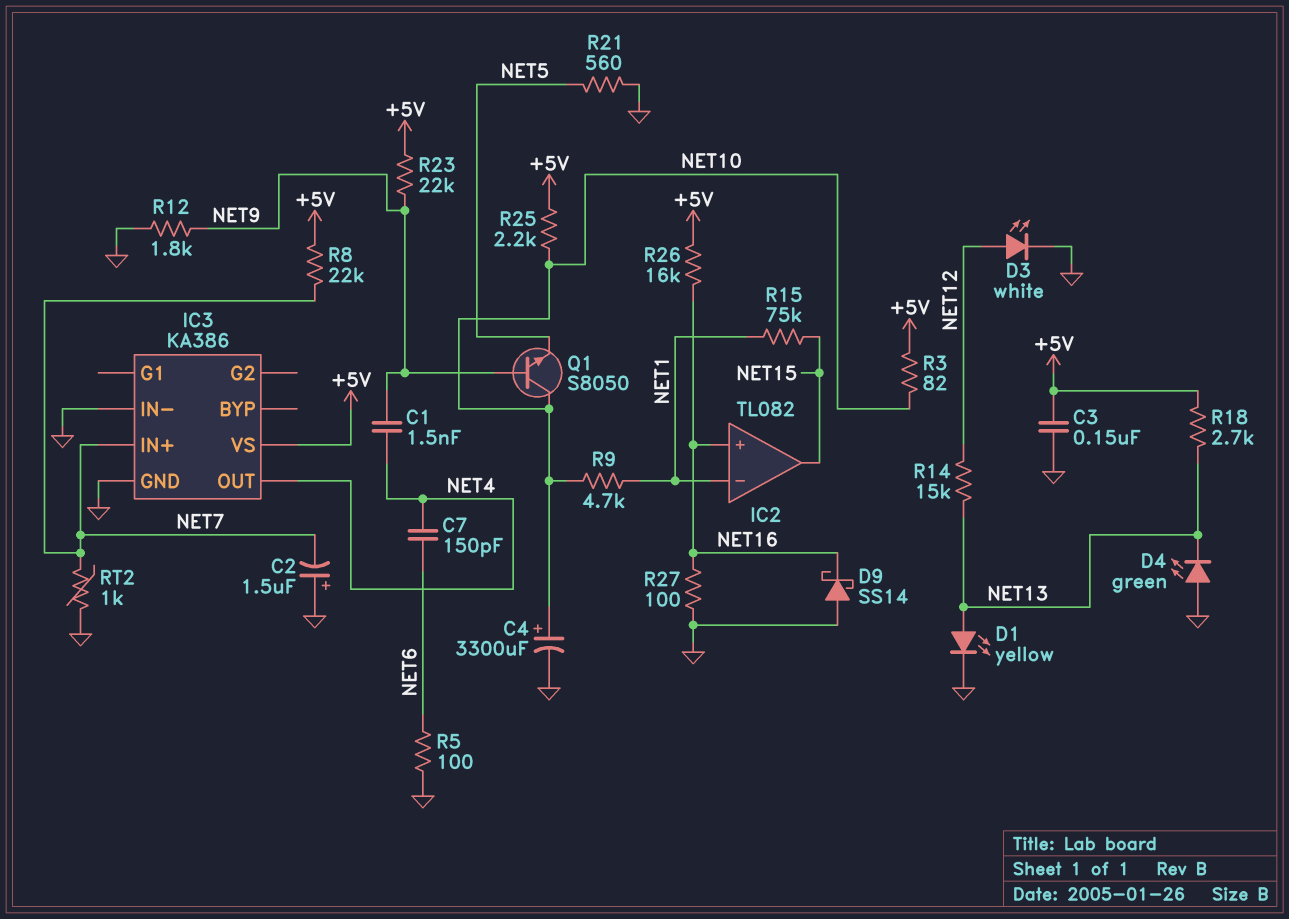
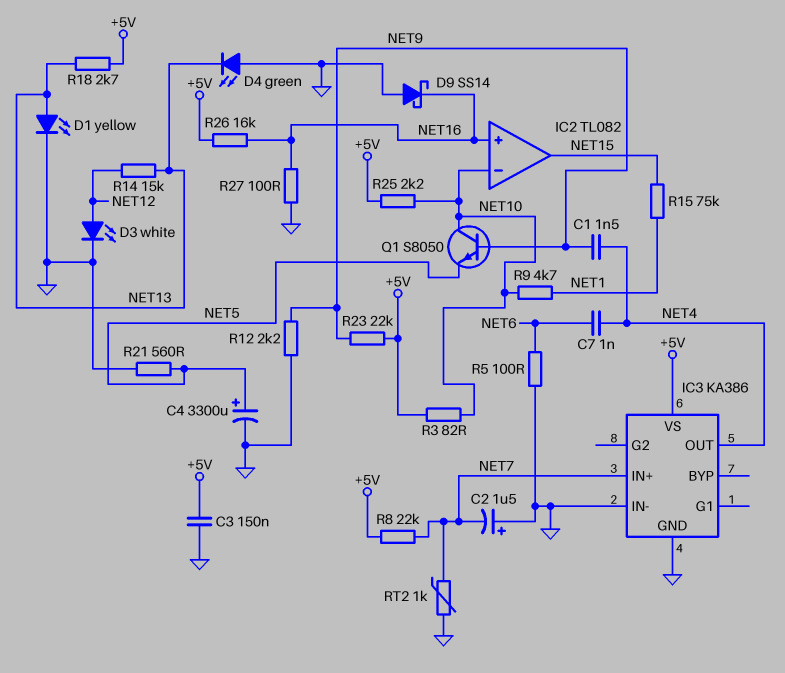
C4: 3300uF (plus NET10, minus GND) -> 3300uF (plus NET5, minus GND)
C7: 150pF (NET4, NET6) -> 1nF (NET4, NET6)
IC2 pin in-: NET1 -> NET10
R12: 1.8k (GND, NET9) -> 2.2k (GND, NET9)

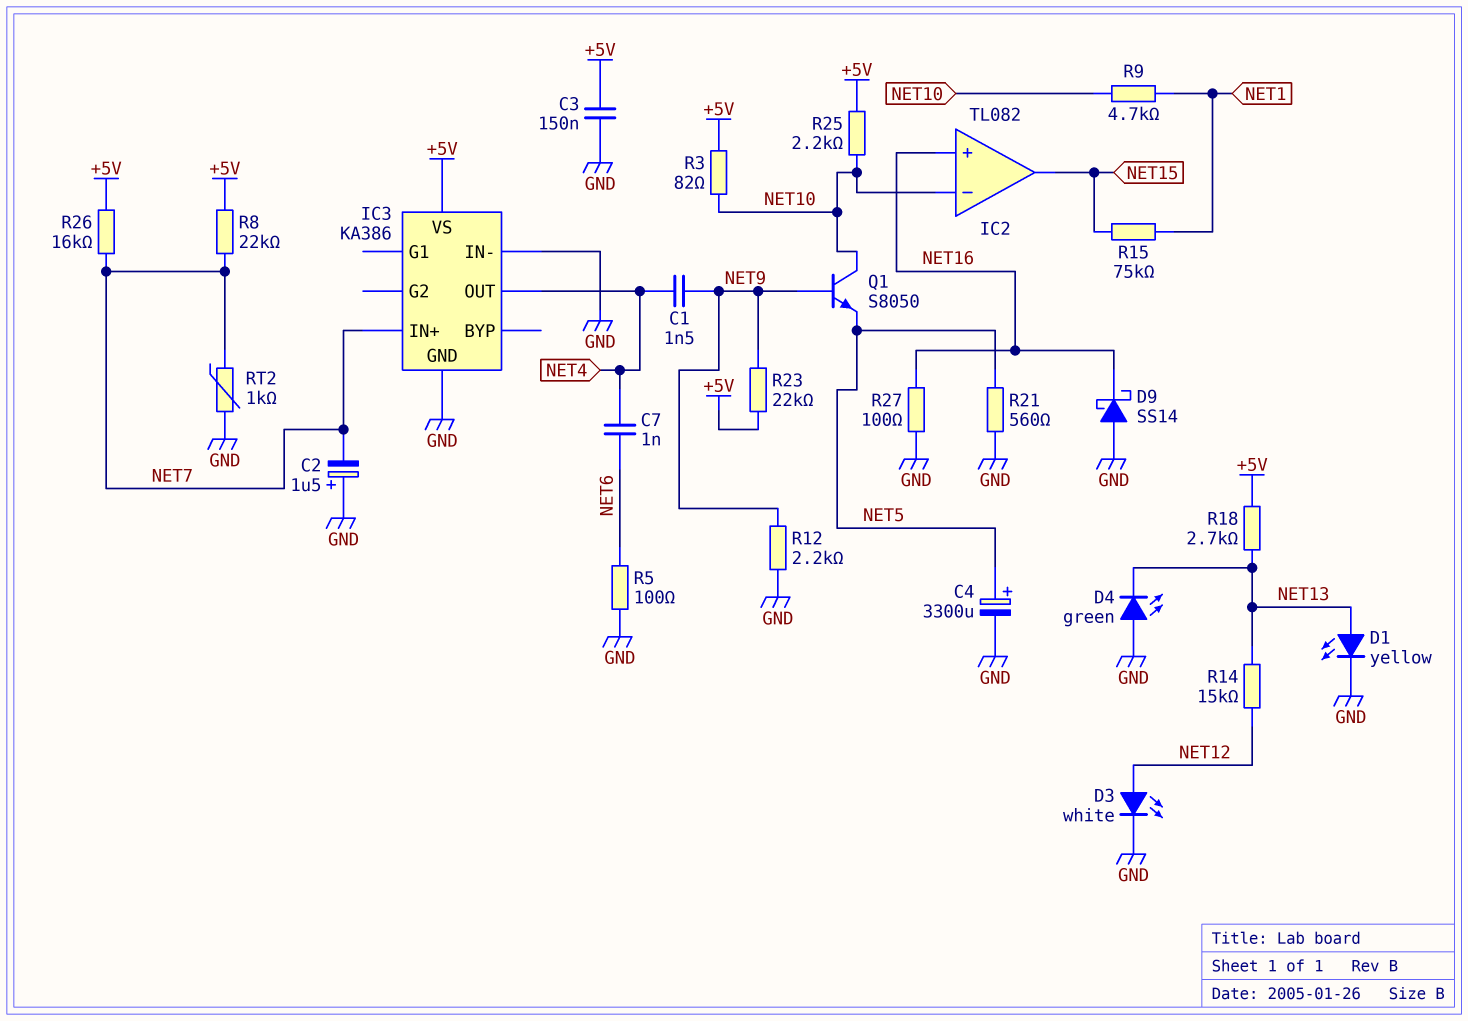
R26: 16k (+5V, NET16) -> 16k (+5V, NET7)

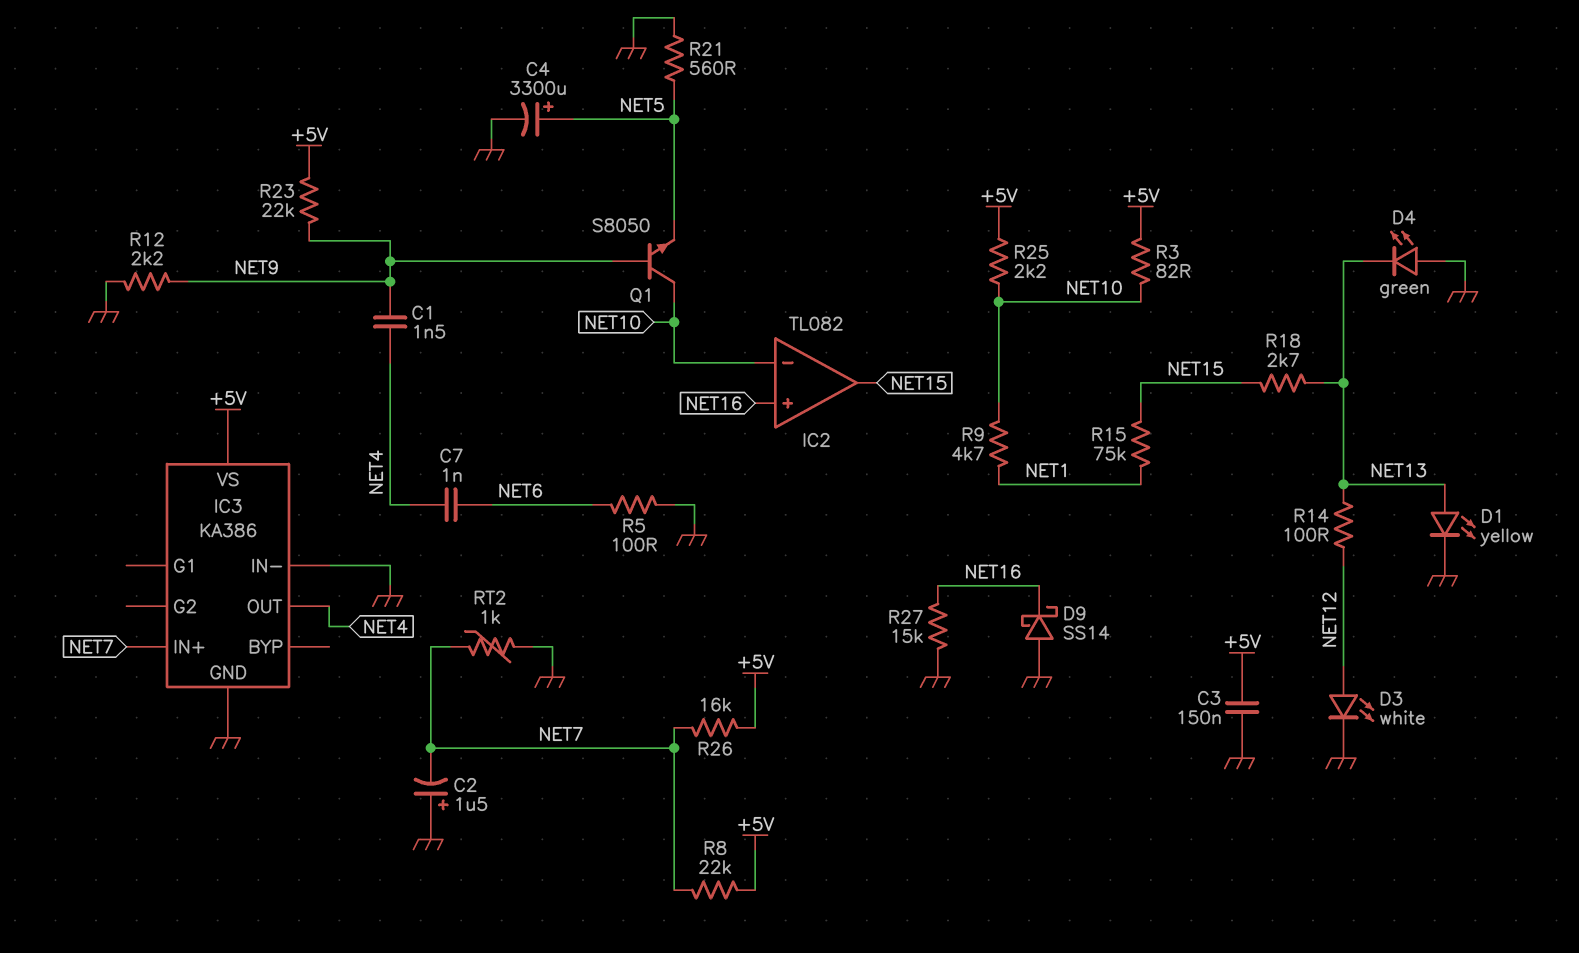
R14: 15k (NET12, NET13) -> 100 (NET12, NET13)
R18: 2.7k (+5V, NET13) -> 2.7k (NET13, NET15)
R27: 100 (GND, NET16) -> 15k (GND, NET16)

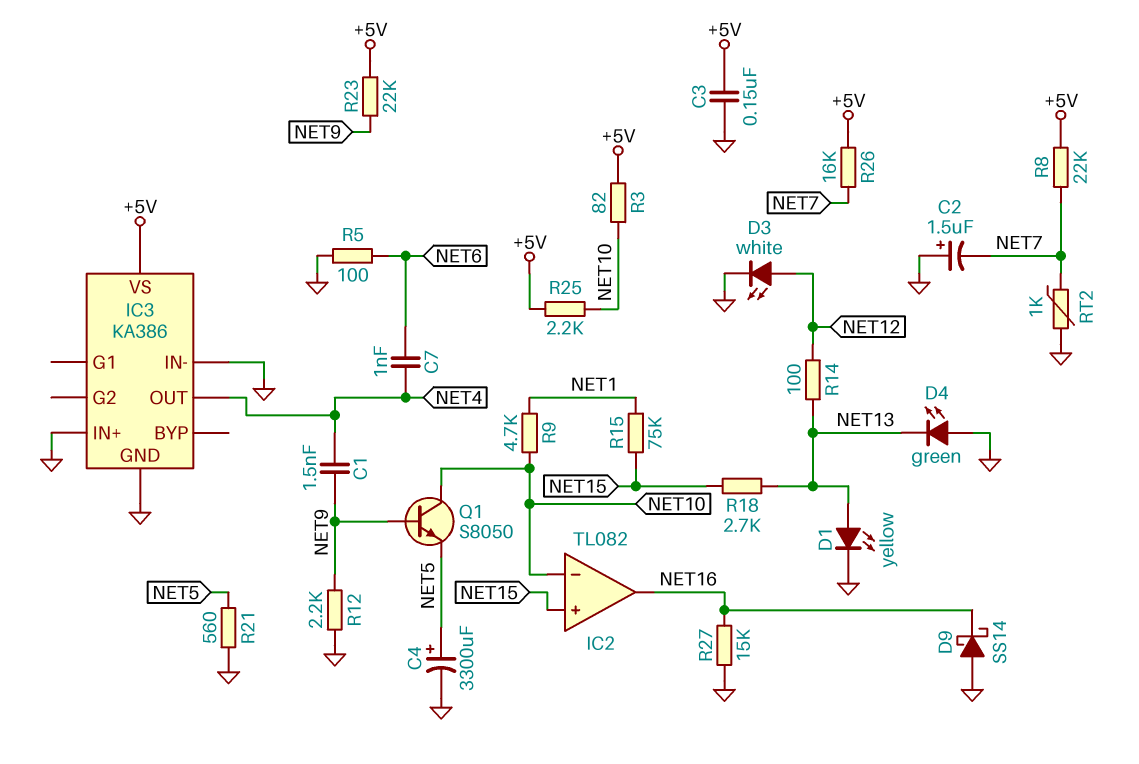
IC2 pin in+: NET16 -> NET15
IC2 pin out: NET15 -> NET16
IC3 pin IN+: NET7 -> GND

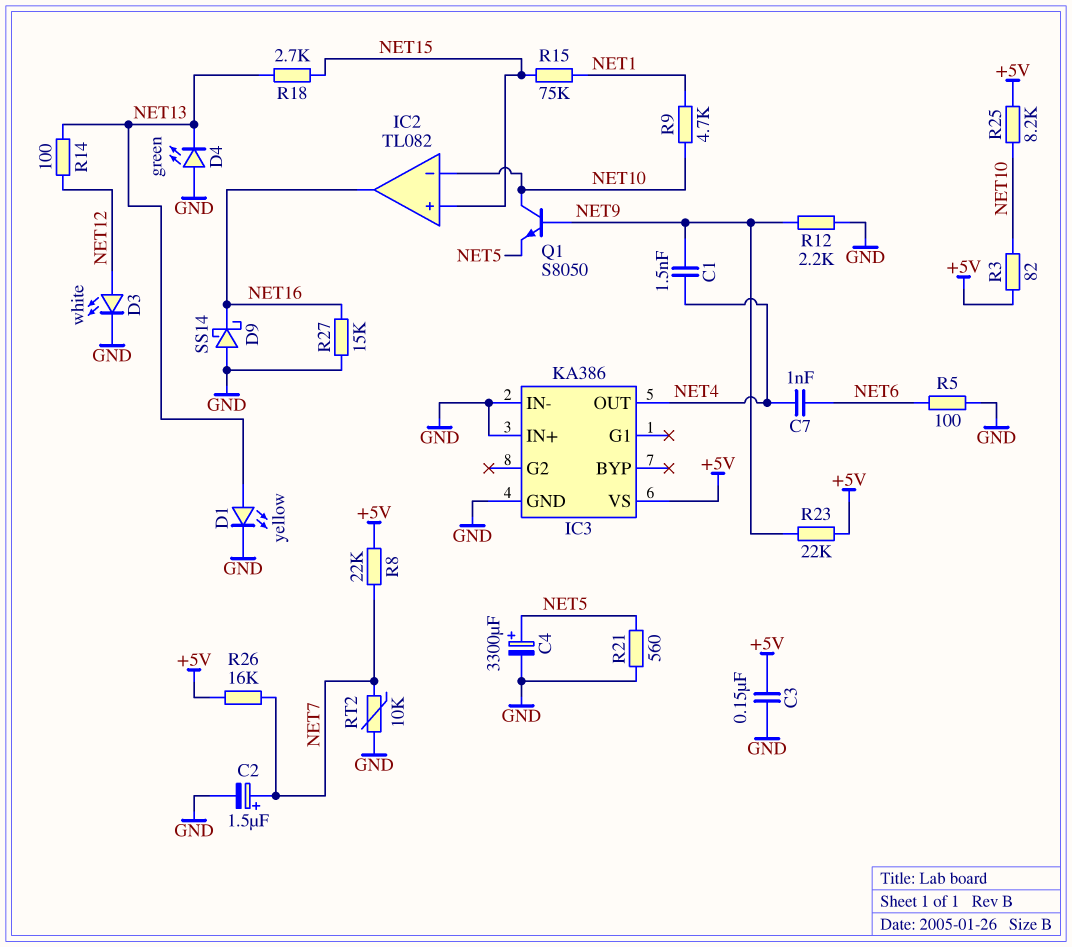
C2: 1.5uF (plus GND, minus NET7) -> 1.5uF (plus NET7, minus GND)
R25: 2.2k (+5V, NET10) -> 8.2k (+5V, NET10)
RT2: 1k (GND, NET7) -> 10k (GND, NET7)

